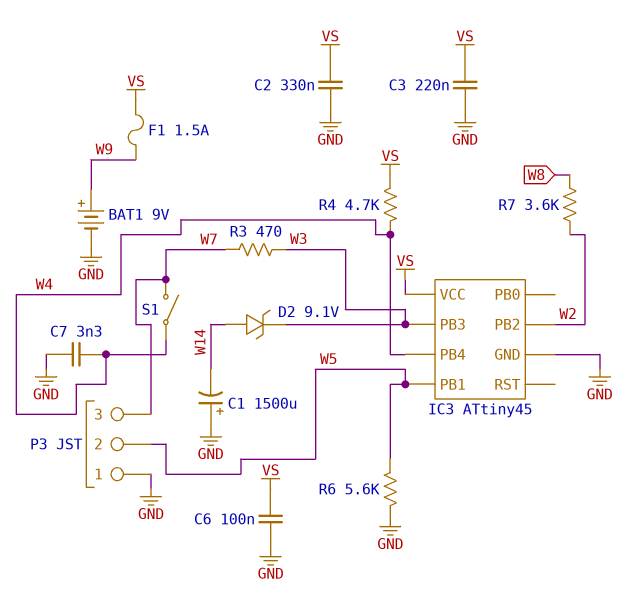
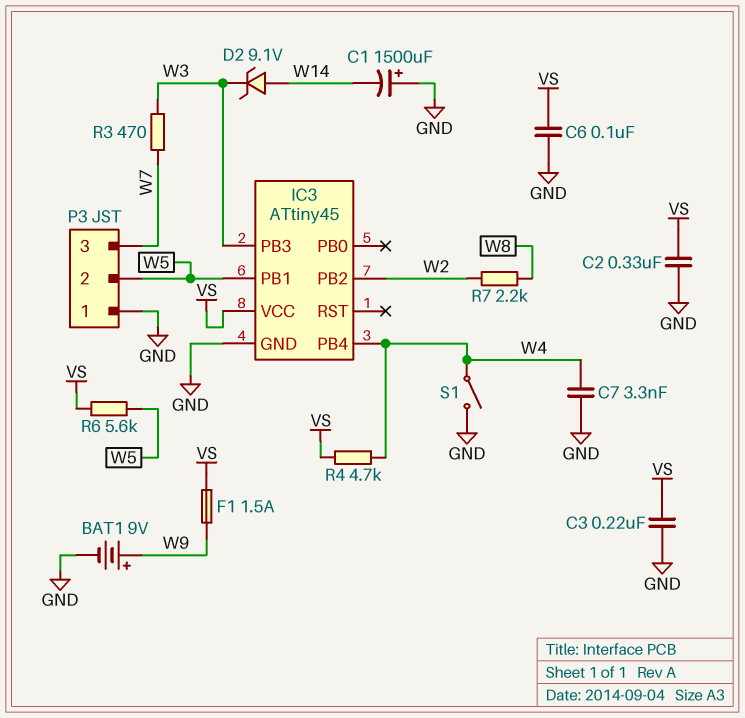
R6: 5.6k (GND, W5) -> 5.6k (VS, W5)
R7: 3.6k (W2, W8) -> 2.2k (W2, W8)
S1: switch (W4, W7) -> switch (GND, W4)

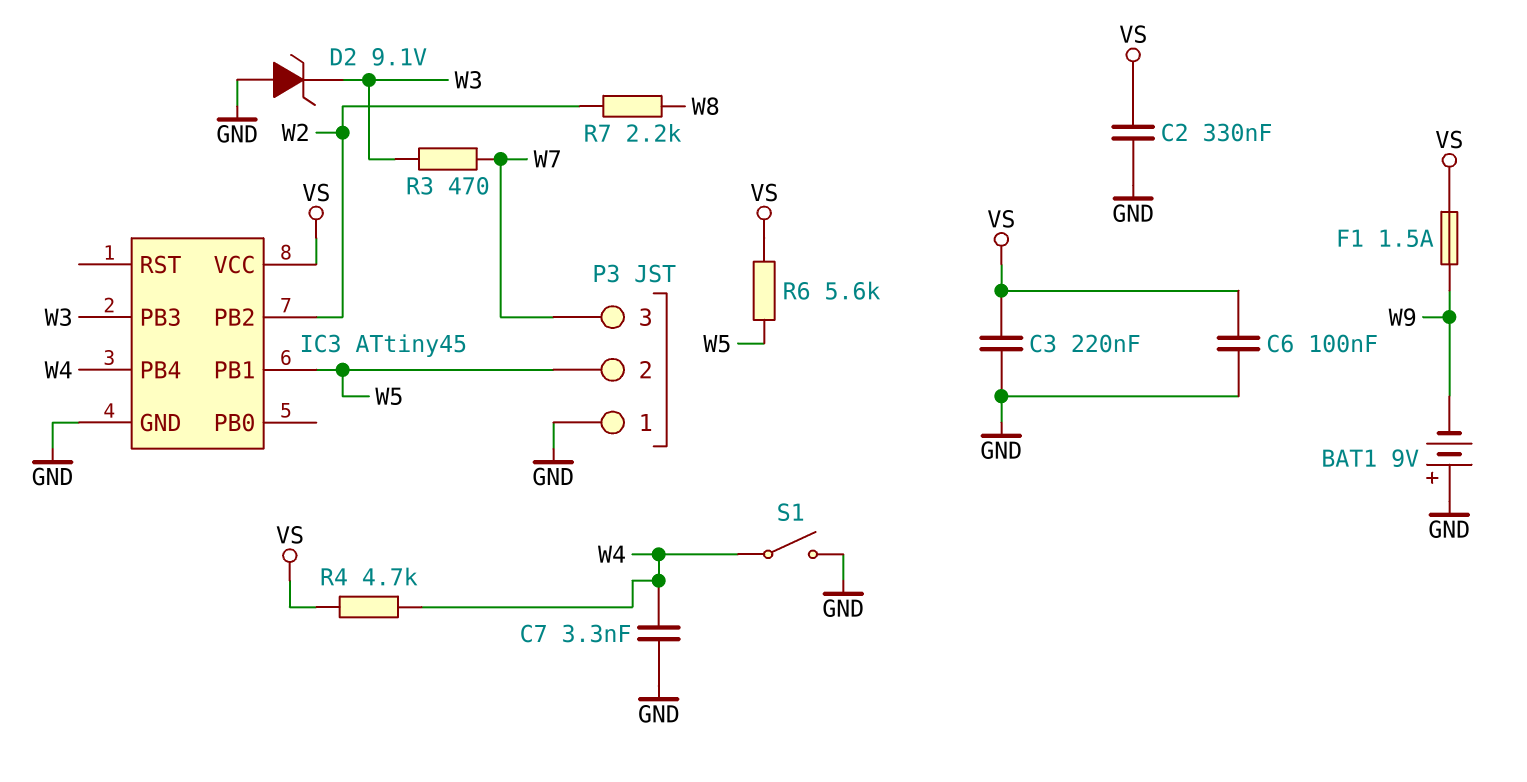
BAT1: 9V (plus W9, minus GND) -> 9V (plus GND, minus W9)
C1: 1500uF (plus GND, minus W14) -> none
D2: zener 9.1V (A W14, K W3) -> zener 9.1V (A GND, K W3)

